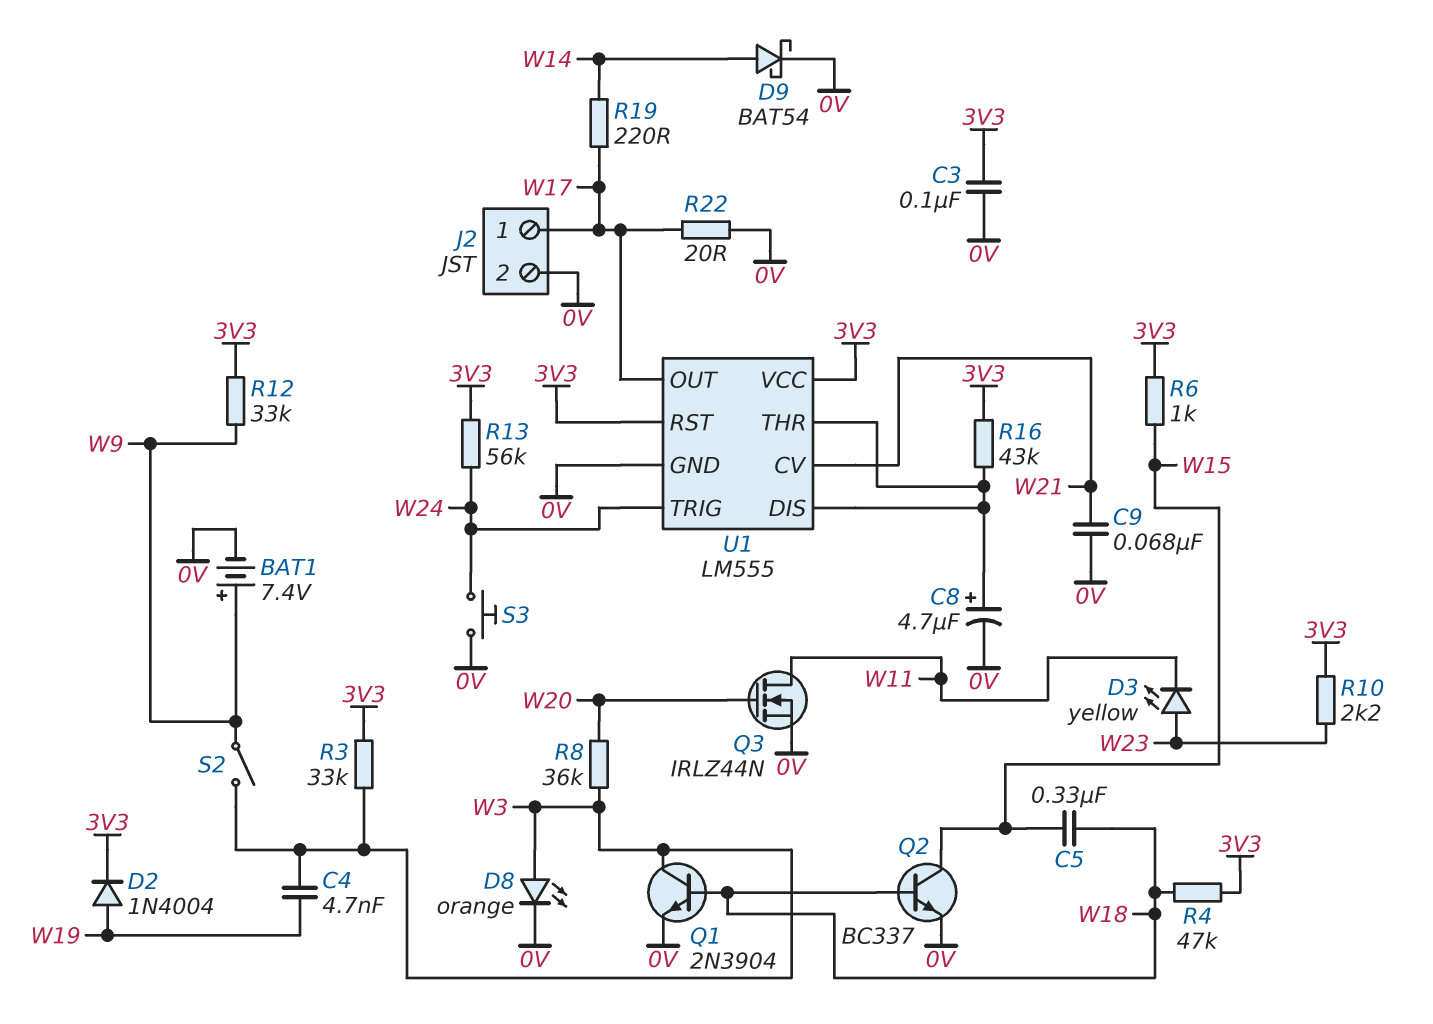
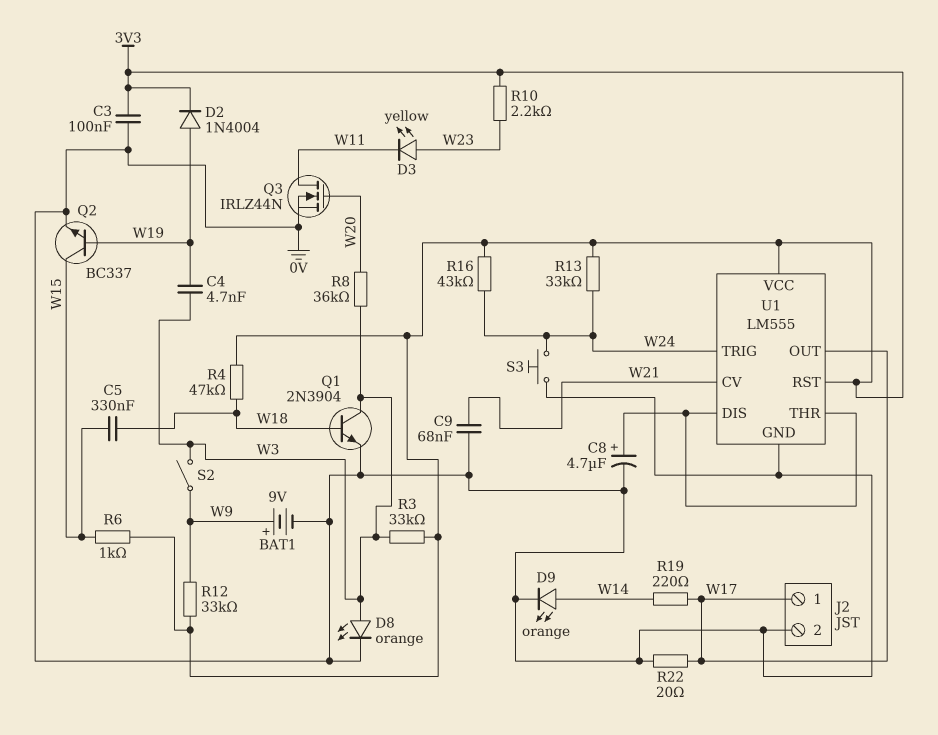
BAT1: 7.4V (plus W9, minus 0V) -> 9V (plus W9, minus 0V)
D9: schottky BAT54 (A W14, K 0V) -> LED orange (A W14, K 0V)
Q2: NPN BC337 (B W18, C W15, E 0V) -> NPN BC337 (B W19, C W15, E 0V)
R13: 56k (3V3, W24) -> 33k (3V3, W24)
R16: 43k (3V3, U1/DIS) -> 43k (3V3, W24)

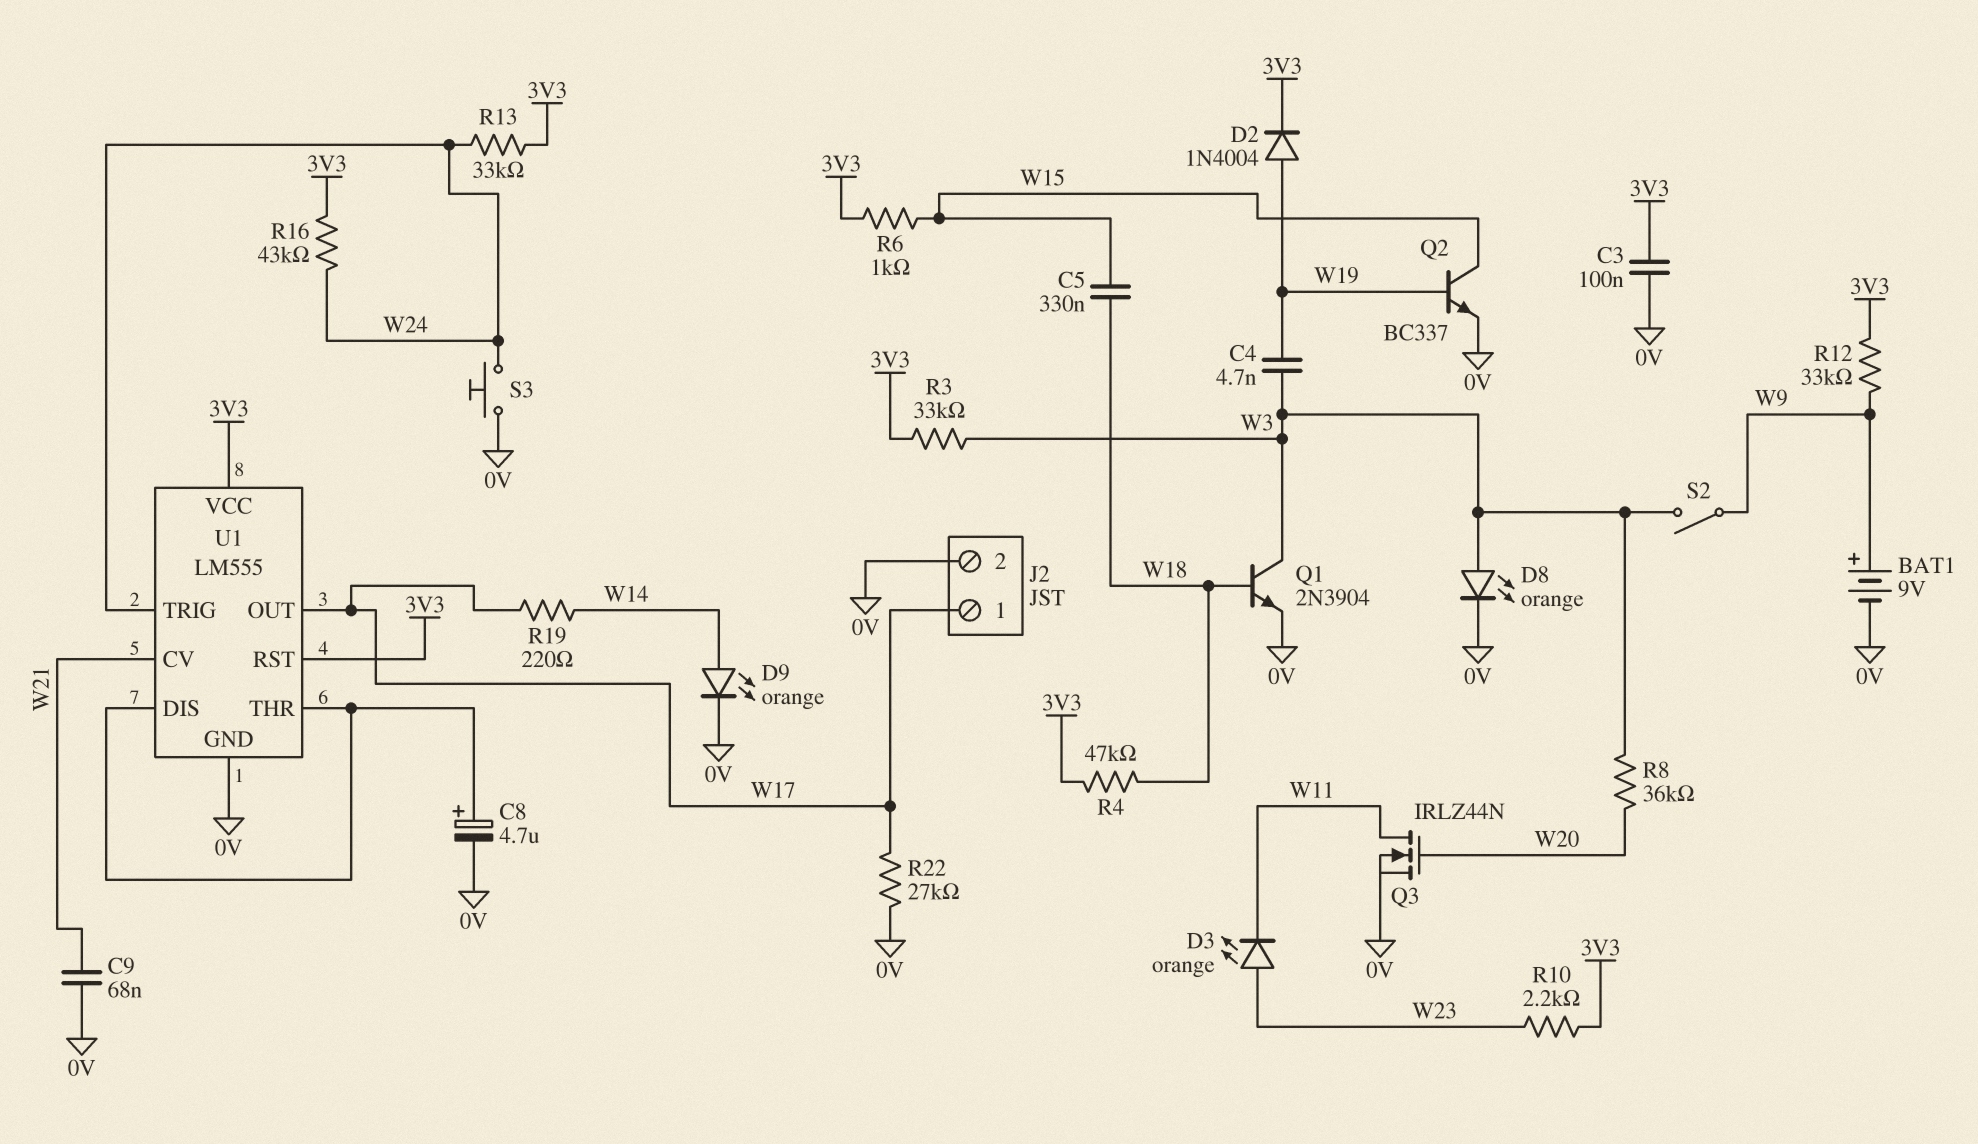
D3: LED yellow (A W23, K W11) -> LED orange (A W23, K W11)
R22: 20 (0V, W17) -> 27k (0V, W17)

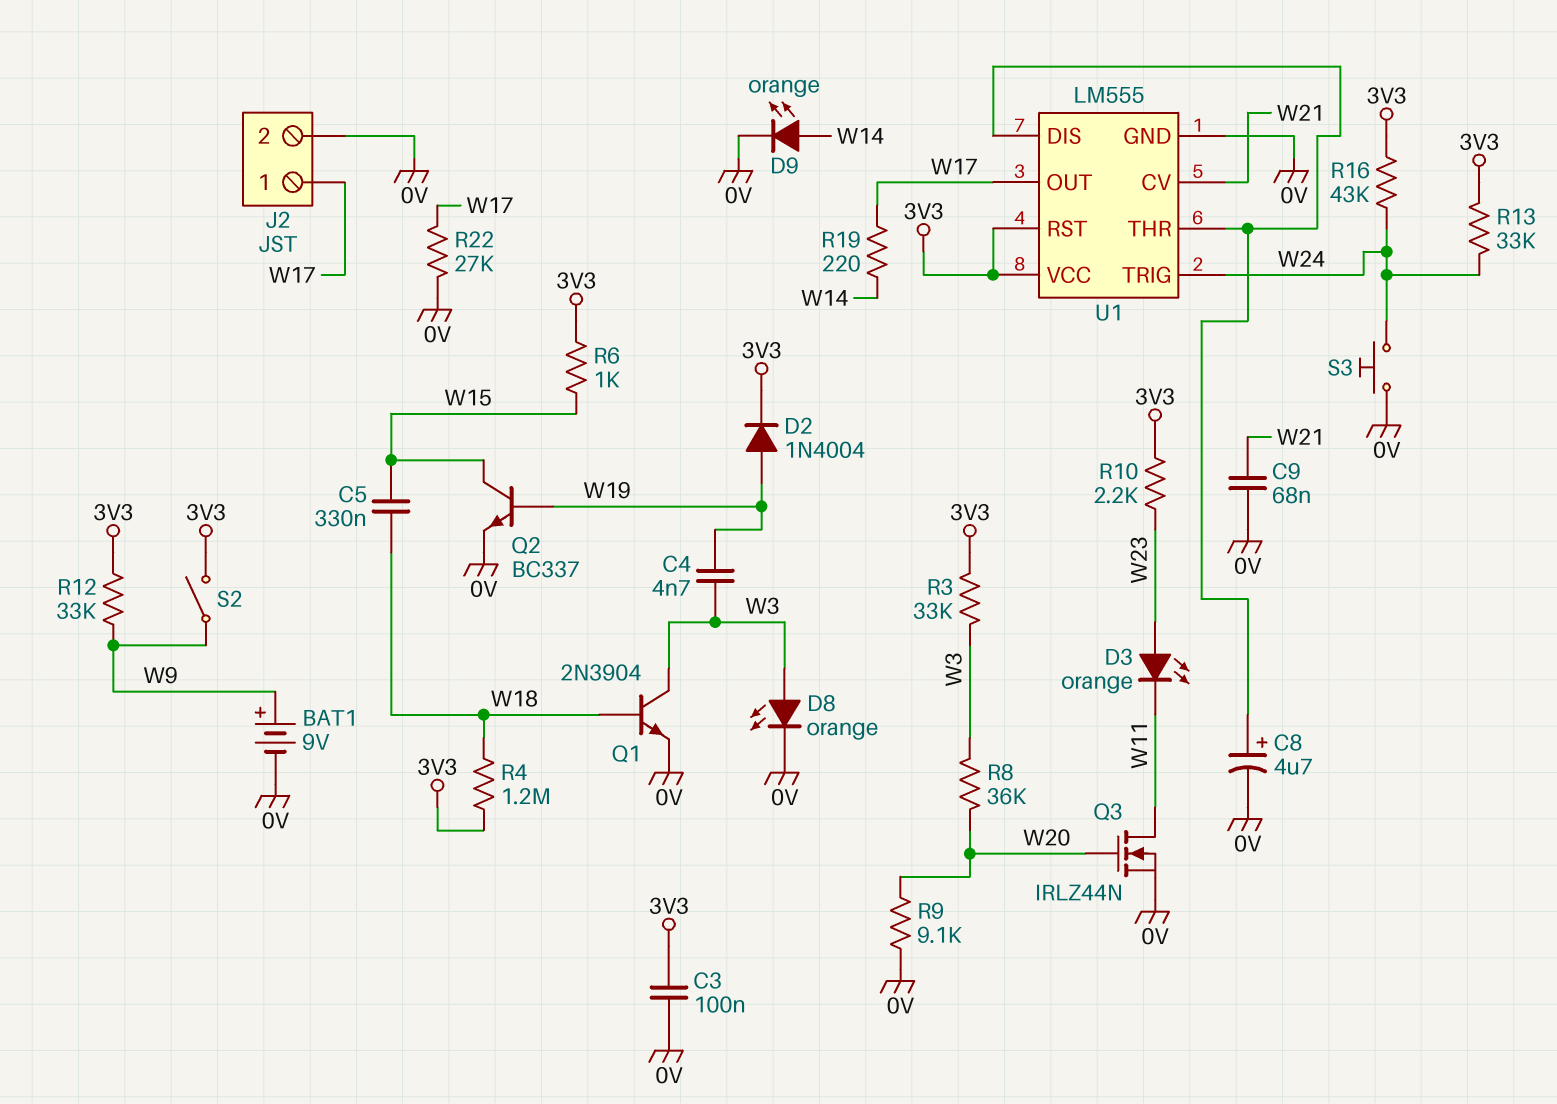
R4: 47k (3V3, W18) -> 1.2M (3V3, W18)
R9: none -> 9.1k (0V, W20)
S2: switch (W3, W9) -> switch (3V3, W9)

